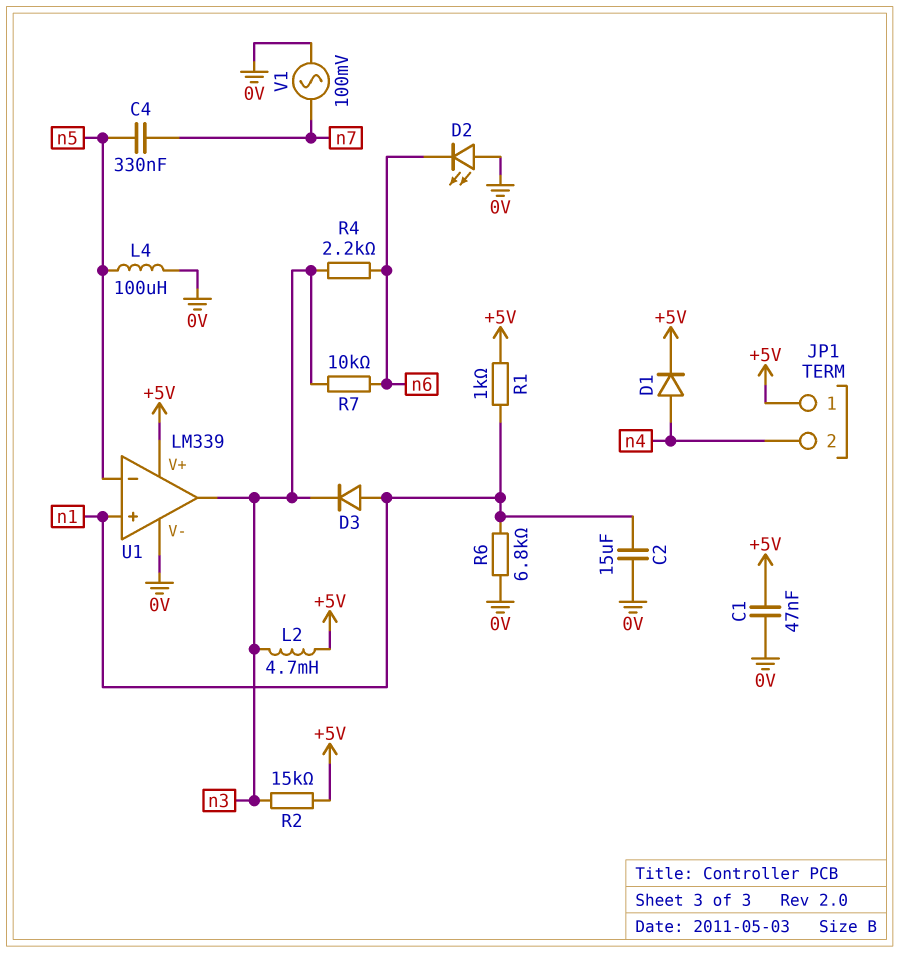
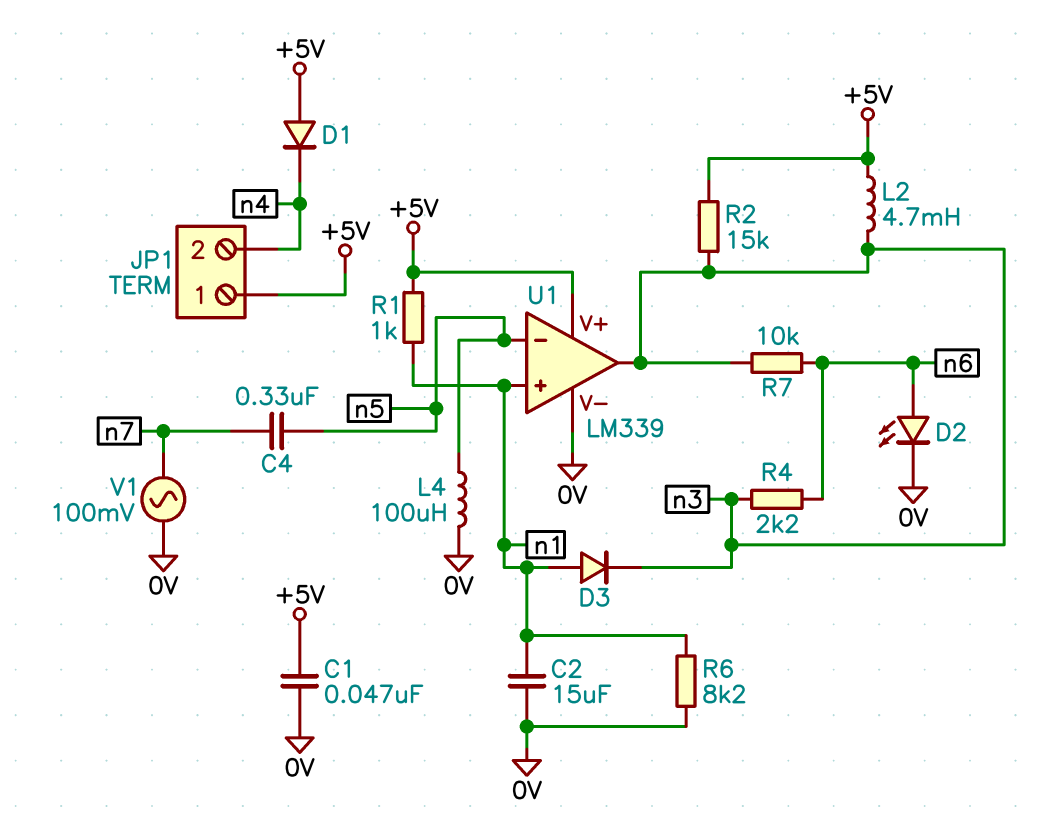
D1: diode (A n4, K +5V) -> diode (A +5V, K n4)
D2: LED (A 0V, K n6) -> LED (A n6, K 0V)
R6: 6.8k (0V, n1) -> 8.2k (0V, n1)

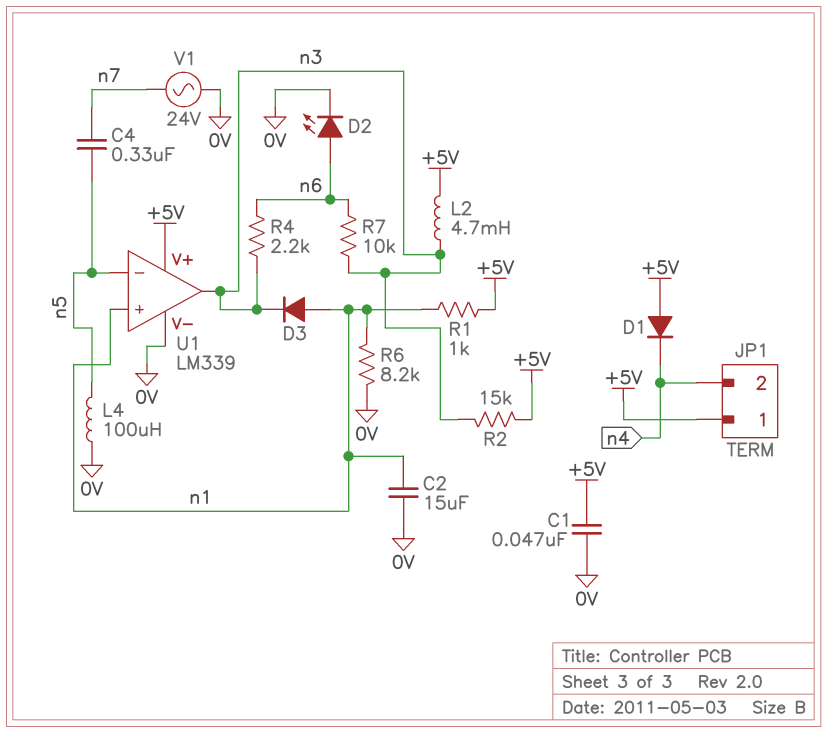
V1: AC 100mV (0V, n7) -> AC 24V (0V, n7)

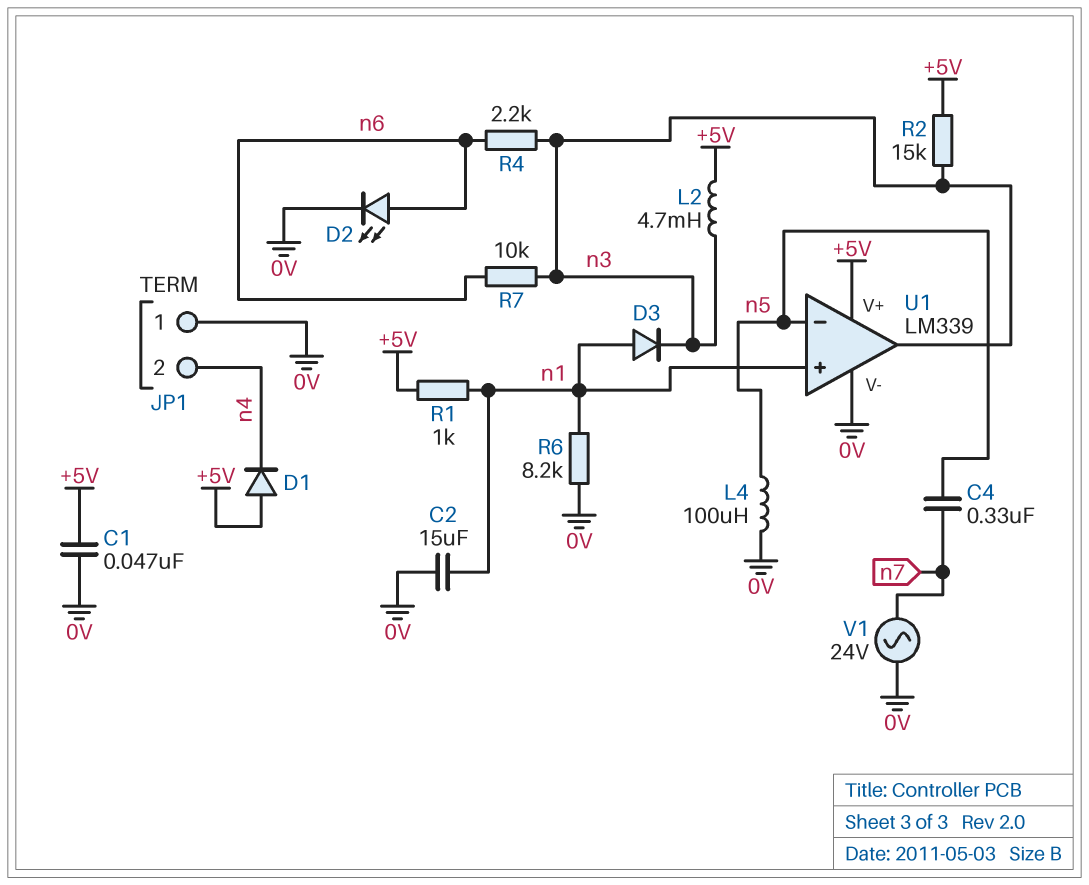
JP1 pin 1: +5V -> 0V

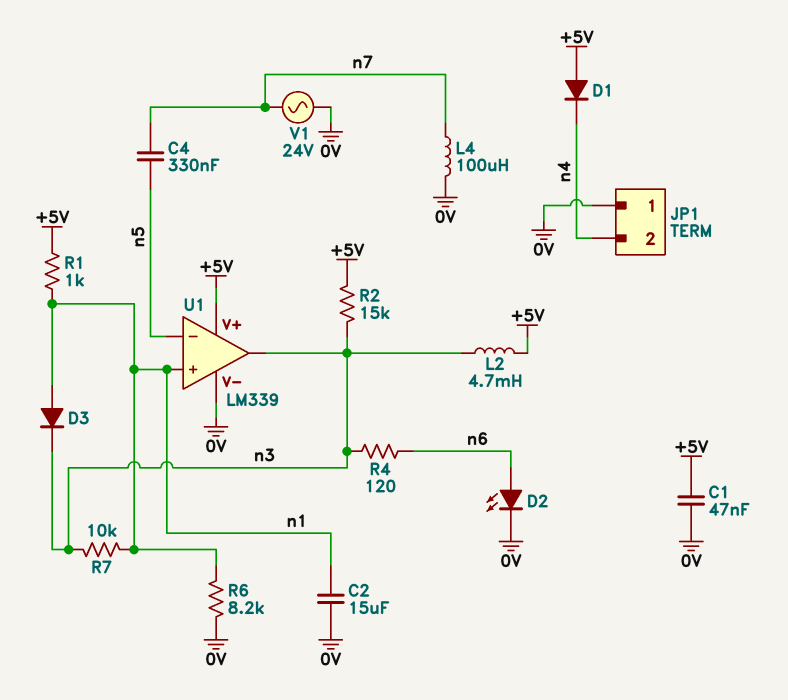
L4: 100uH (0V, n5) -> 100uH (0V, n7)
R4: 2.2k (n3, n6) -> 120 (n3, n6)
R7: 10k (n3, n6) -> 10k (n1, n3)

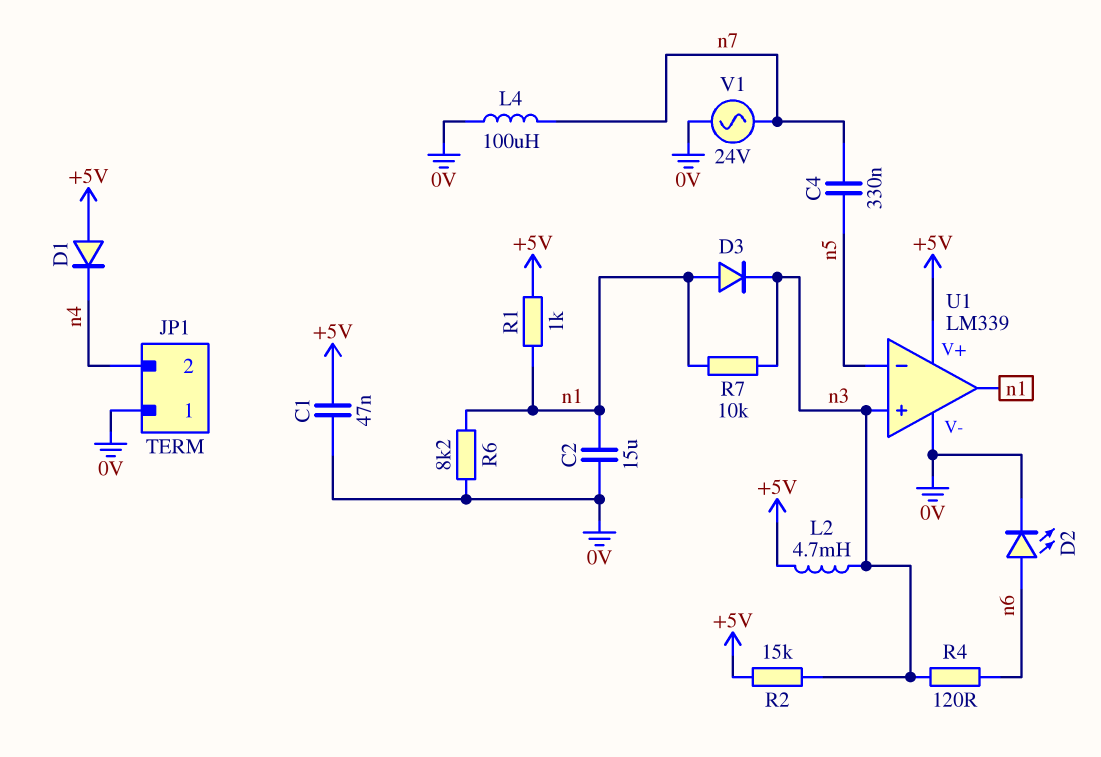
U1 pin in+: n1 -> n3
U1 pin out: n3 -> n1

